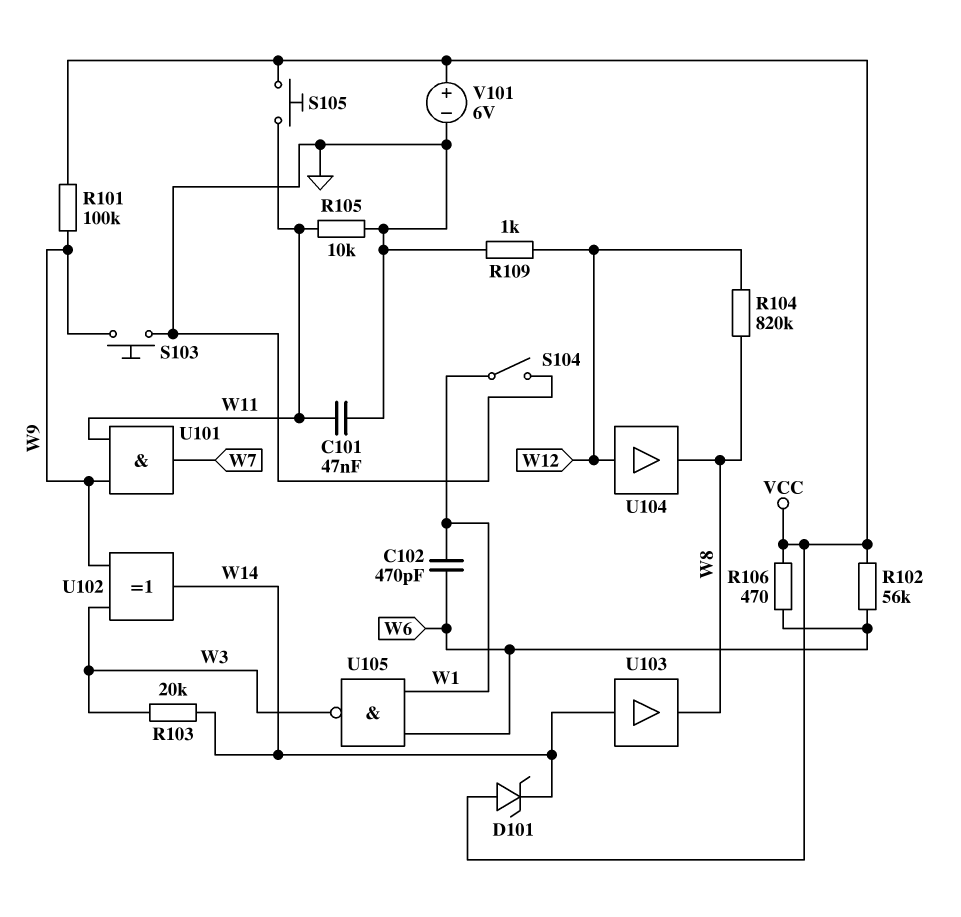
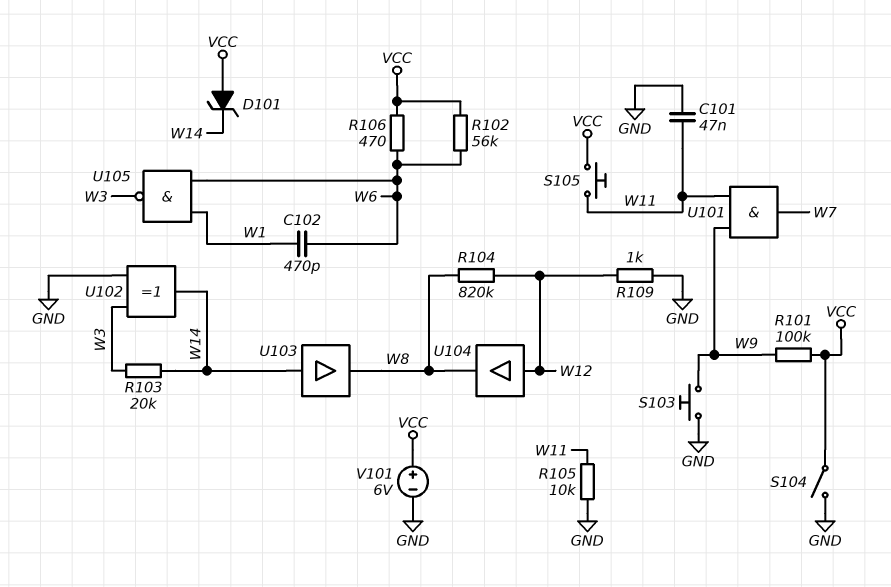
S104: switch (GND, W1) -> switch (GND, VCC)
U102: XOR (in W3, in W9, out W14) -> XOR (in GND, in W3, out W14)

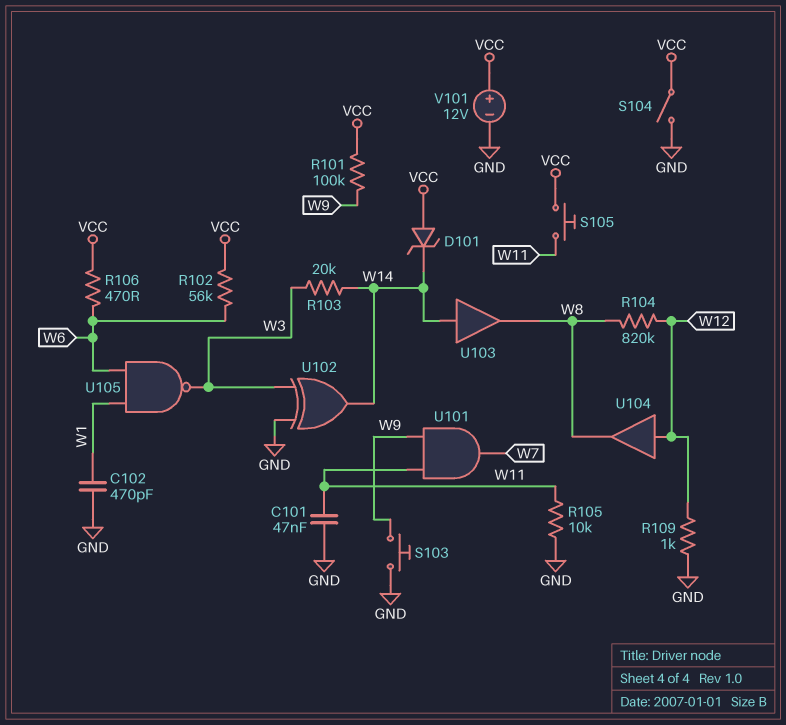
C102: 470pF (W1, W6) -> 470pF (GND, W1)
V101: 6V (plus VCC, minus GND) -> 12V (plus VCC, minus GND)

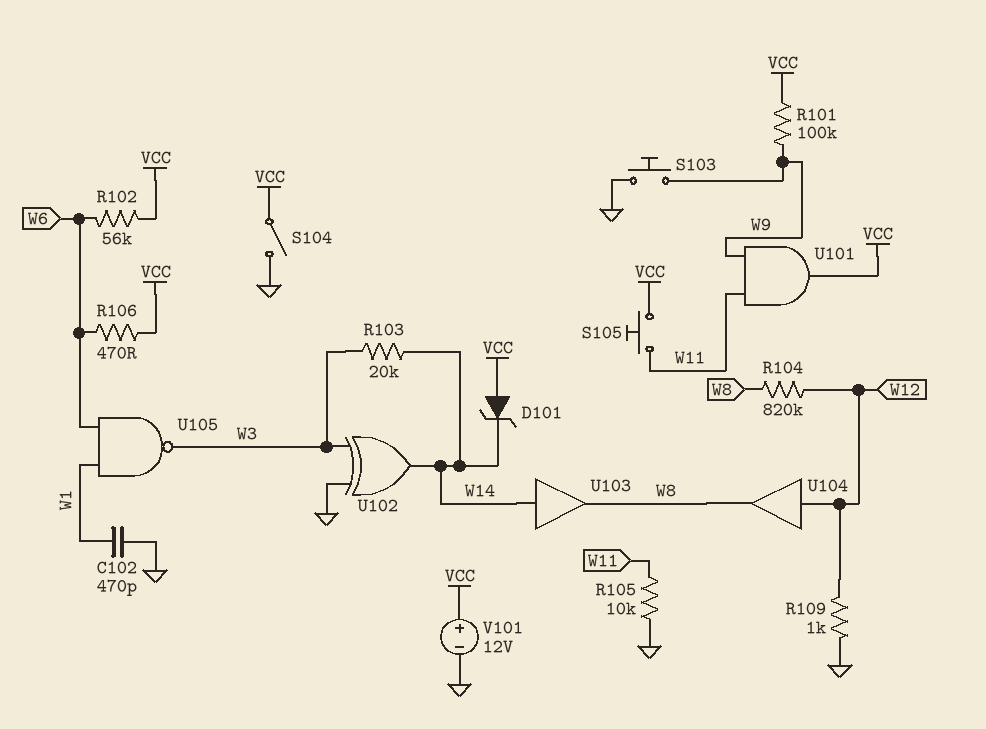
C101: 47nF (GND, W11) -> none
U101: AND (in W9, in W11, out W7) -> AND (in W9, in W11, out VCC)

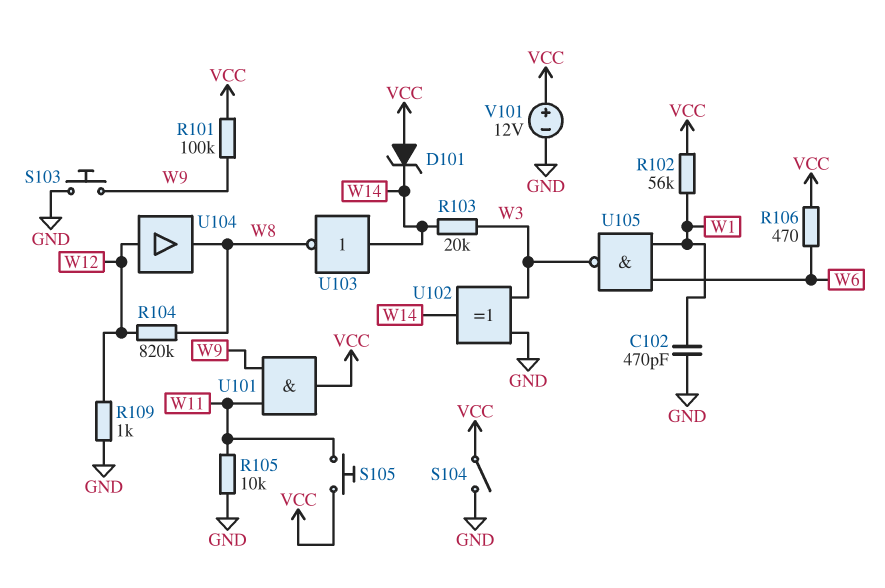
R102: 56k (VCC, W6) -> 56k (VCC, W1)
U103: buffer (in W14, out W8) -> NOT (in W14, out W8)

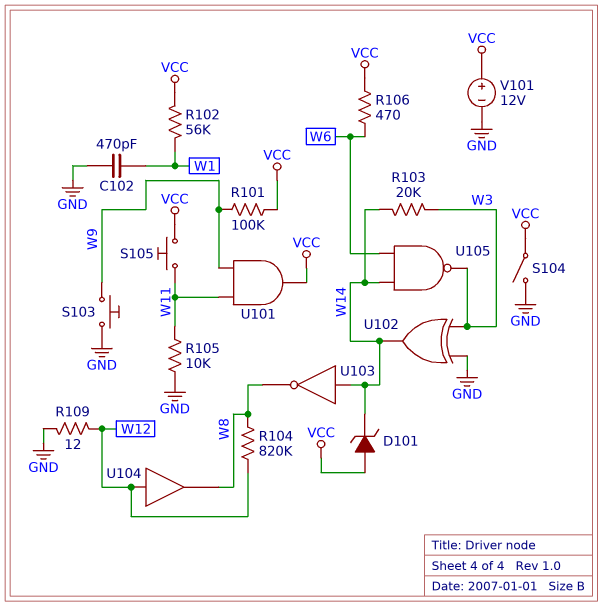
R109: 1k (GND, W12) -> 12 (GND, W12)
U105: NAND (in W1, in W6, out W3) -> NAND (in W6, in W14, out W3)

